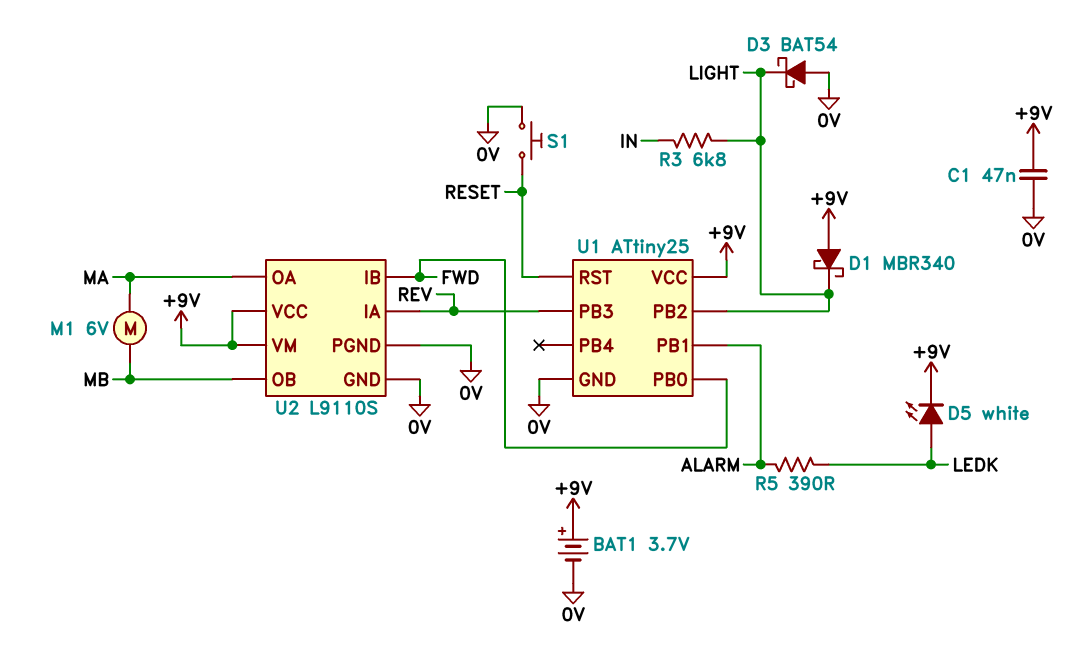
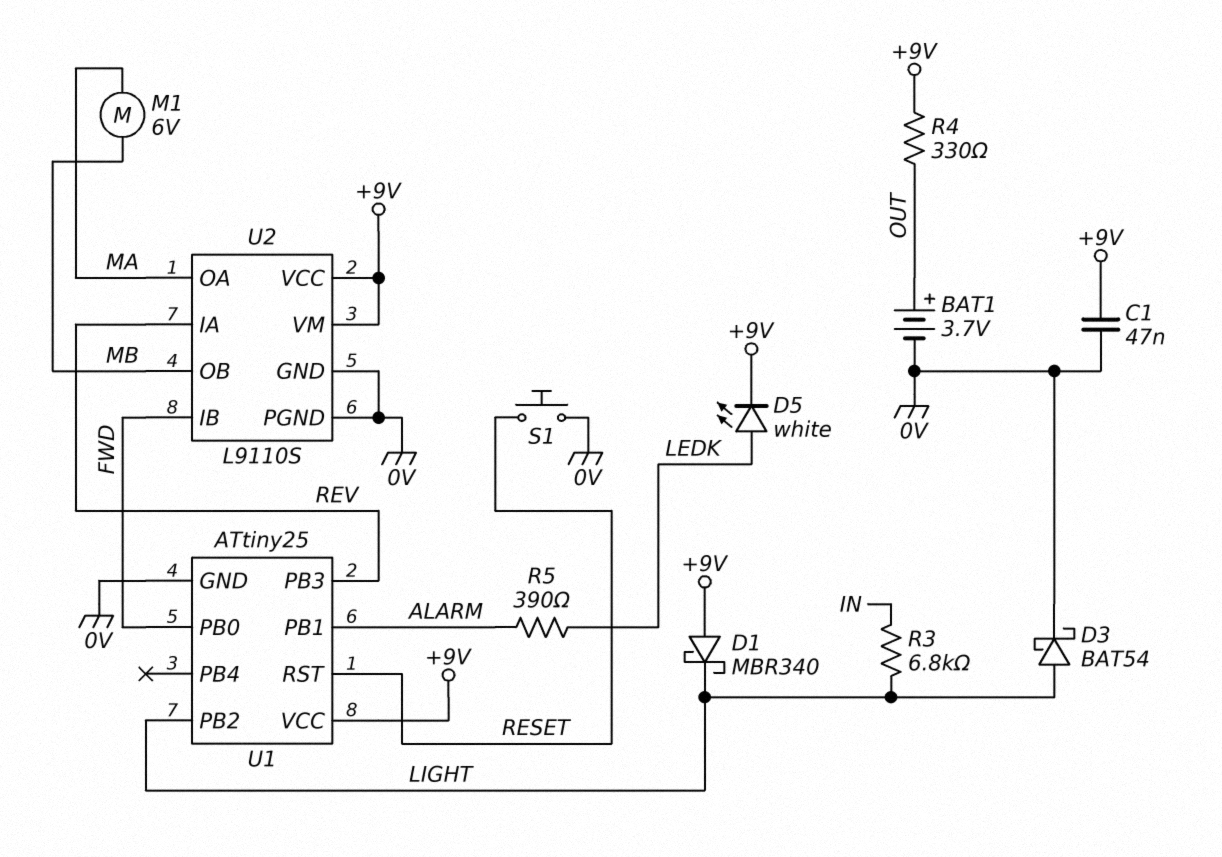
BAT1: 3.7V (plus +9V, minus 0V) -> 3.7V (plus OUT, minus 0V)
D3: schottky BAT54 (A 0V, K LIGHT) -> schottky BAT54 (A LIGHT, K 0V)
R4: none -> 330 (+9V, OUT)

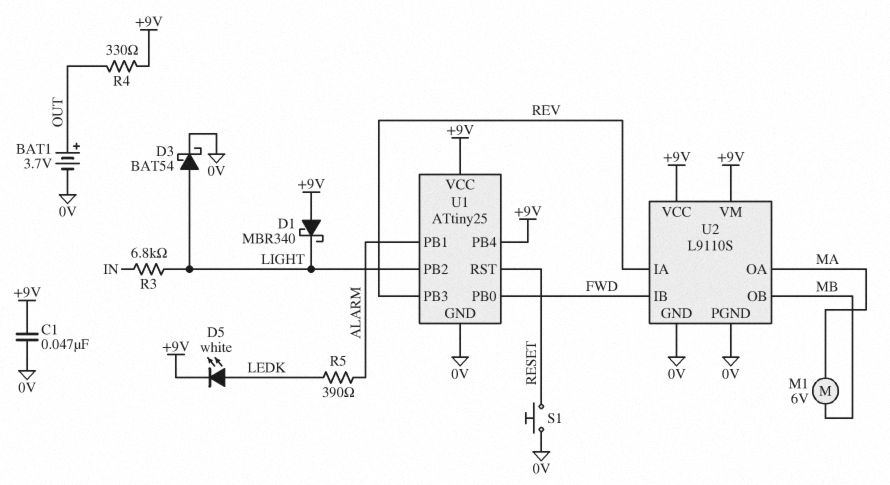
U1 pin PB4: none -> +9V

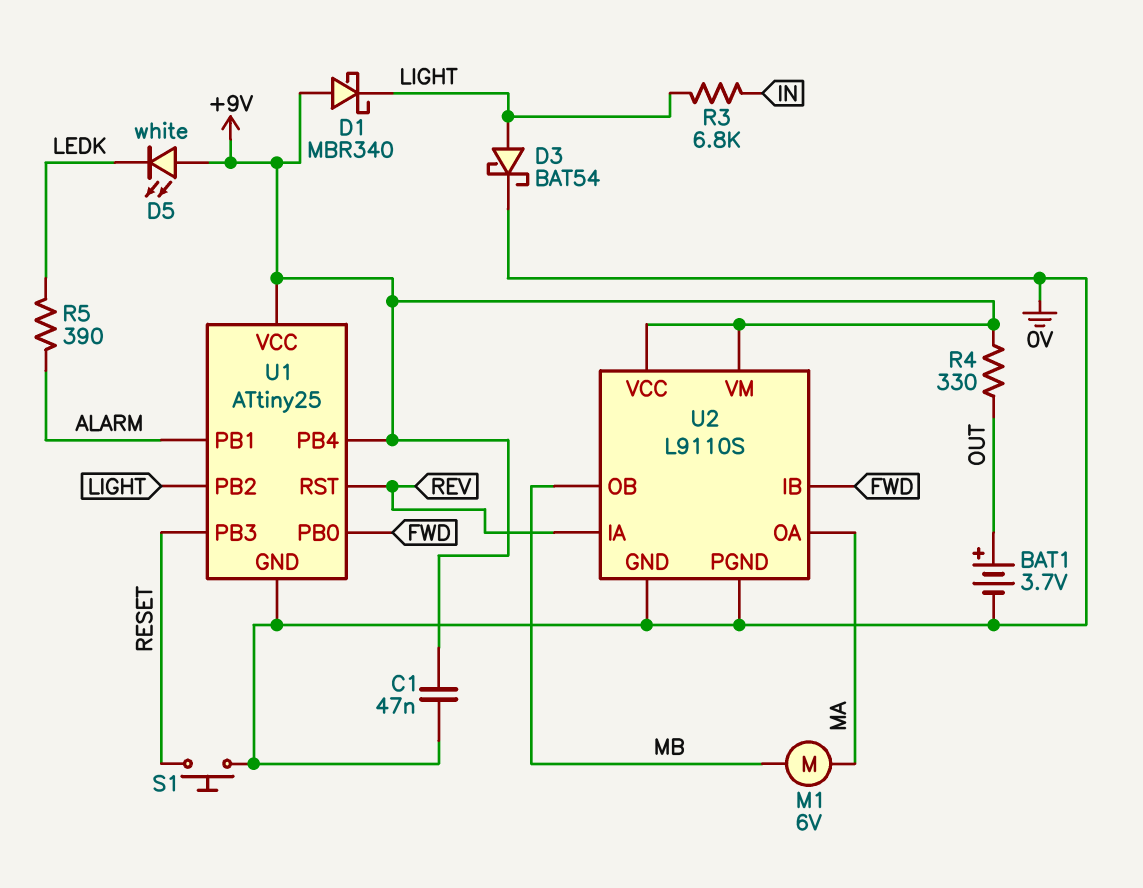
D5: LED white (A LEDK, K +9V) -> LED white (A +9V, K LEDK)
U1 pin PB3: REV -> RESET
U1 pin RST: RESET -> REV

